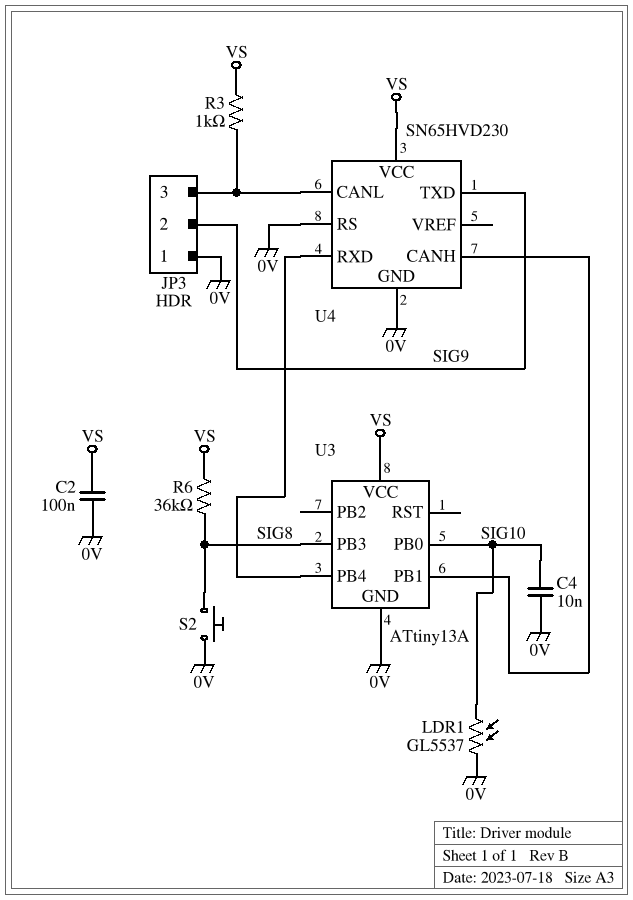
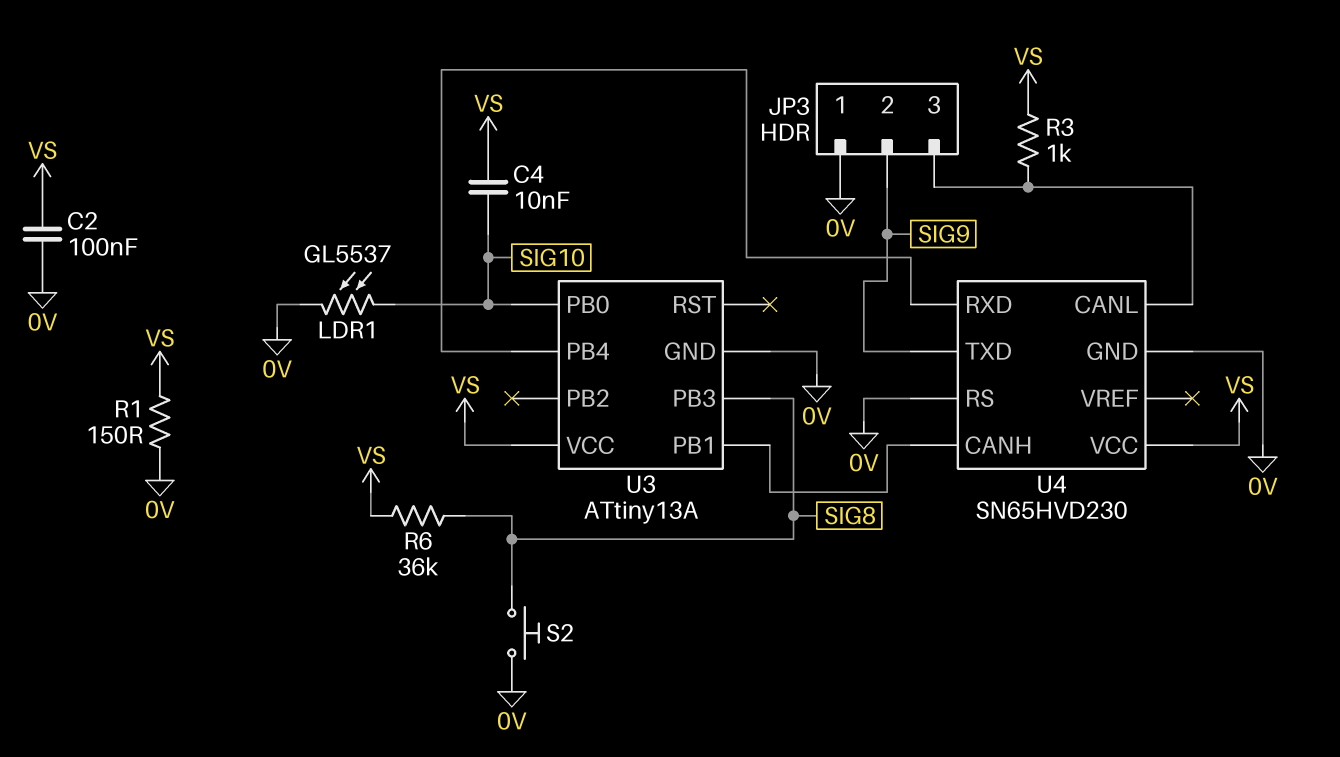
C4: 10nF (0V, SIG10) -> 10nF (SIG10, VS)
R1: none -> 150 (0V, VS)

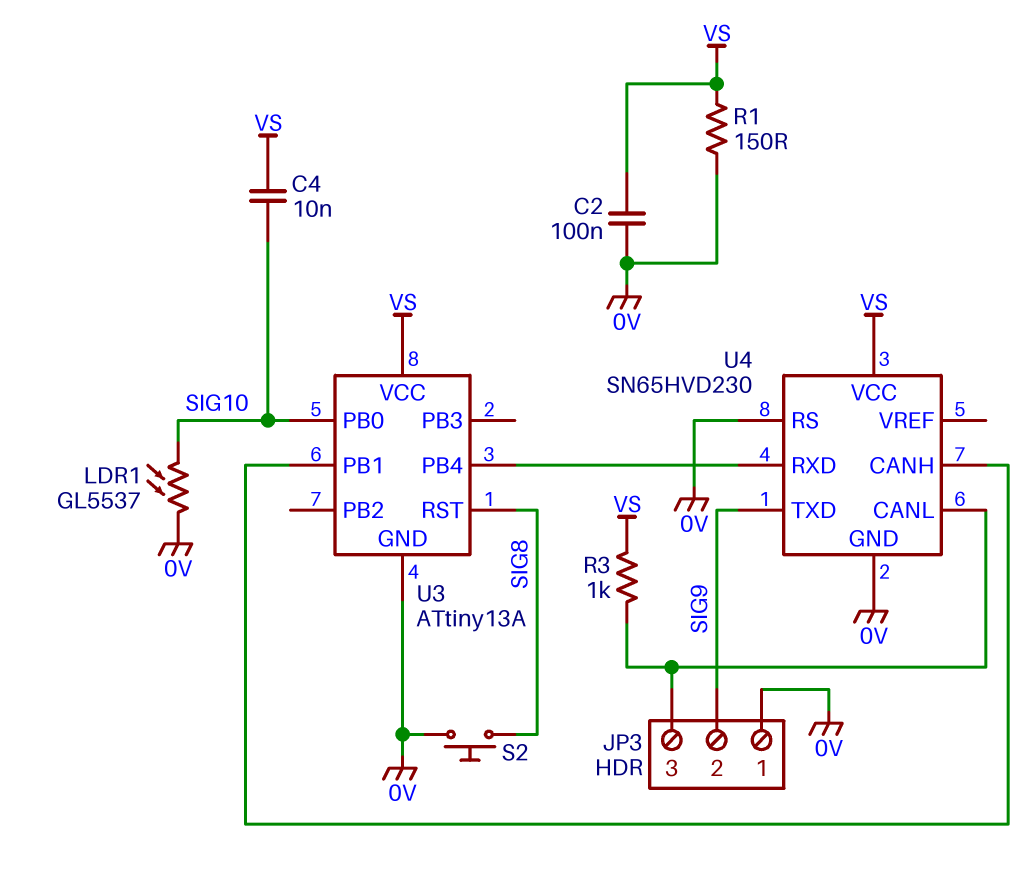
R6: 36k (SIG8, VS) -> none
U3 pin PB3: SIG8 -> none
U3 pin RST: none -> SIG8

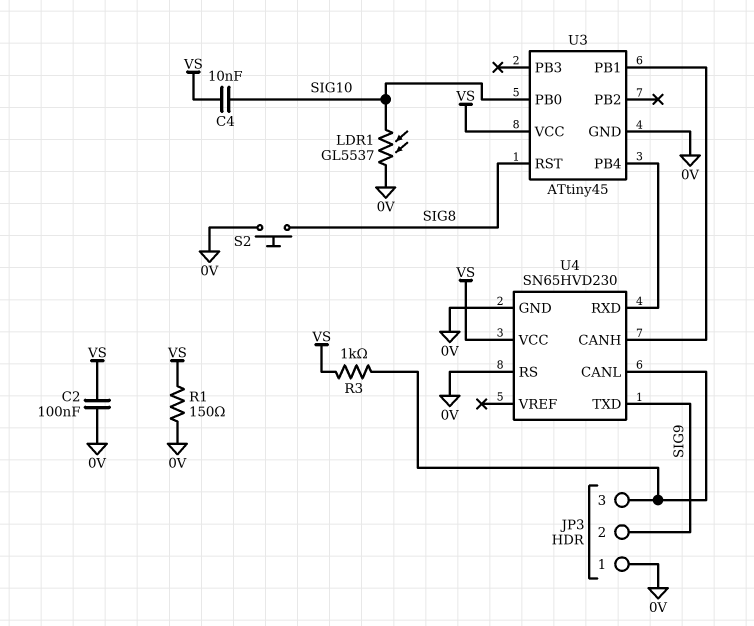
U3: ATtiny13A -> ATtiny45

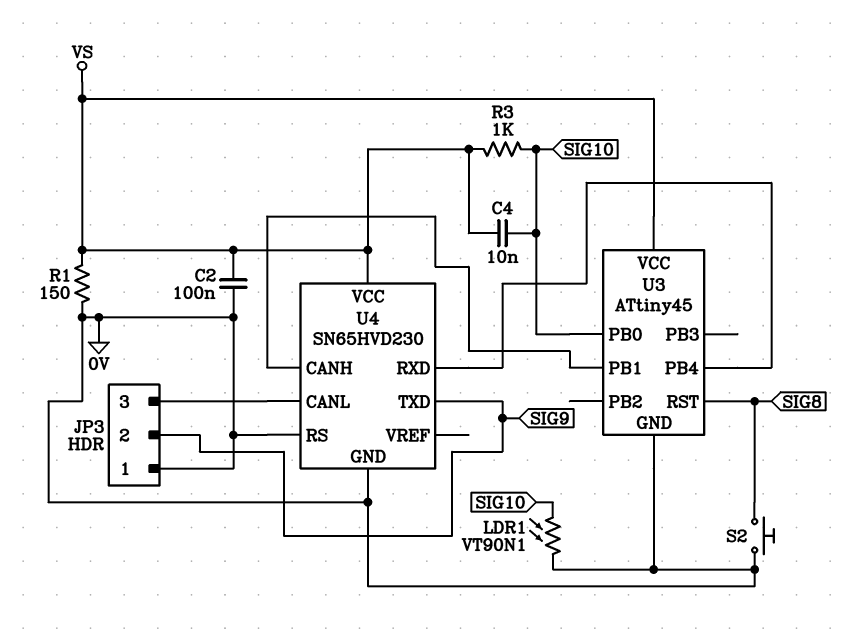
LDR1: GL5537 (0V, SIG10) -> VT90N1 (0V, SIG10)
R3: 1k (JP3/3, VS) -> 1k (SIG10, VS)

